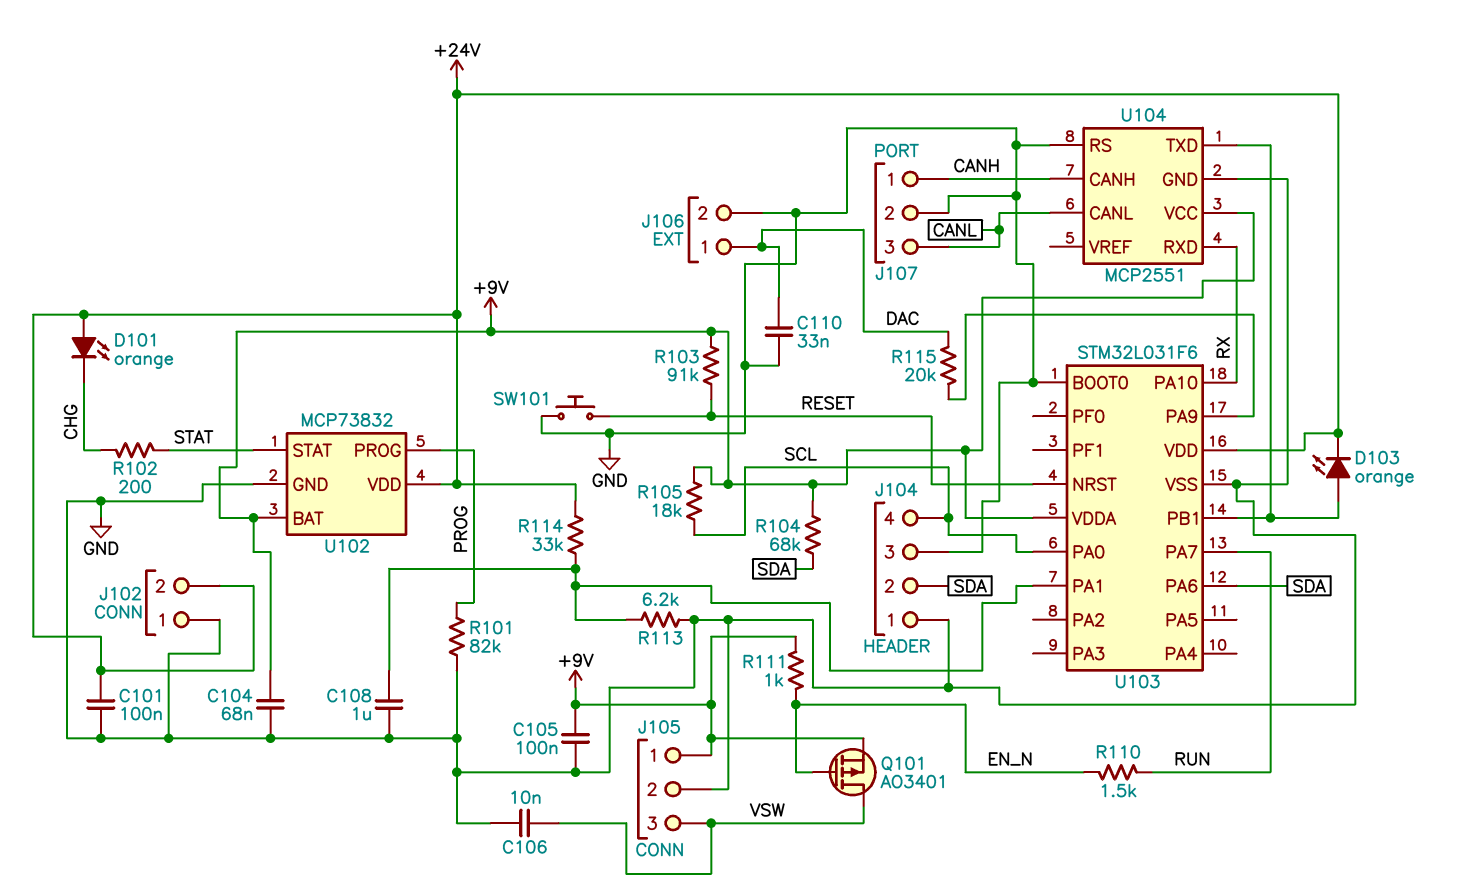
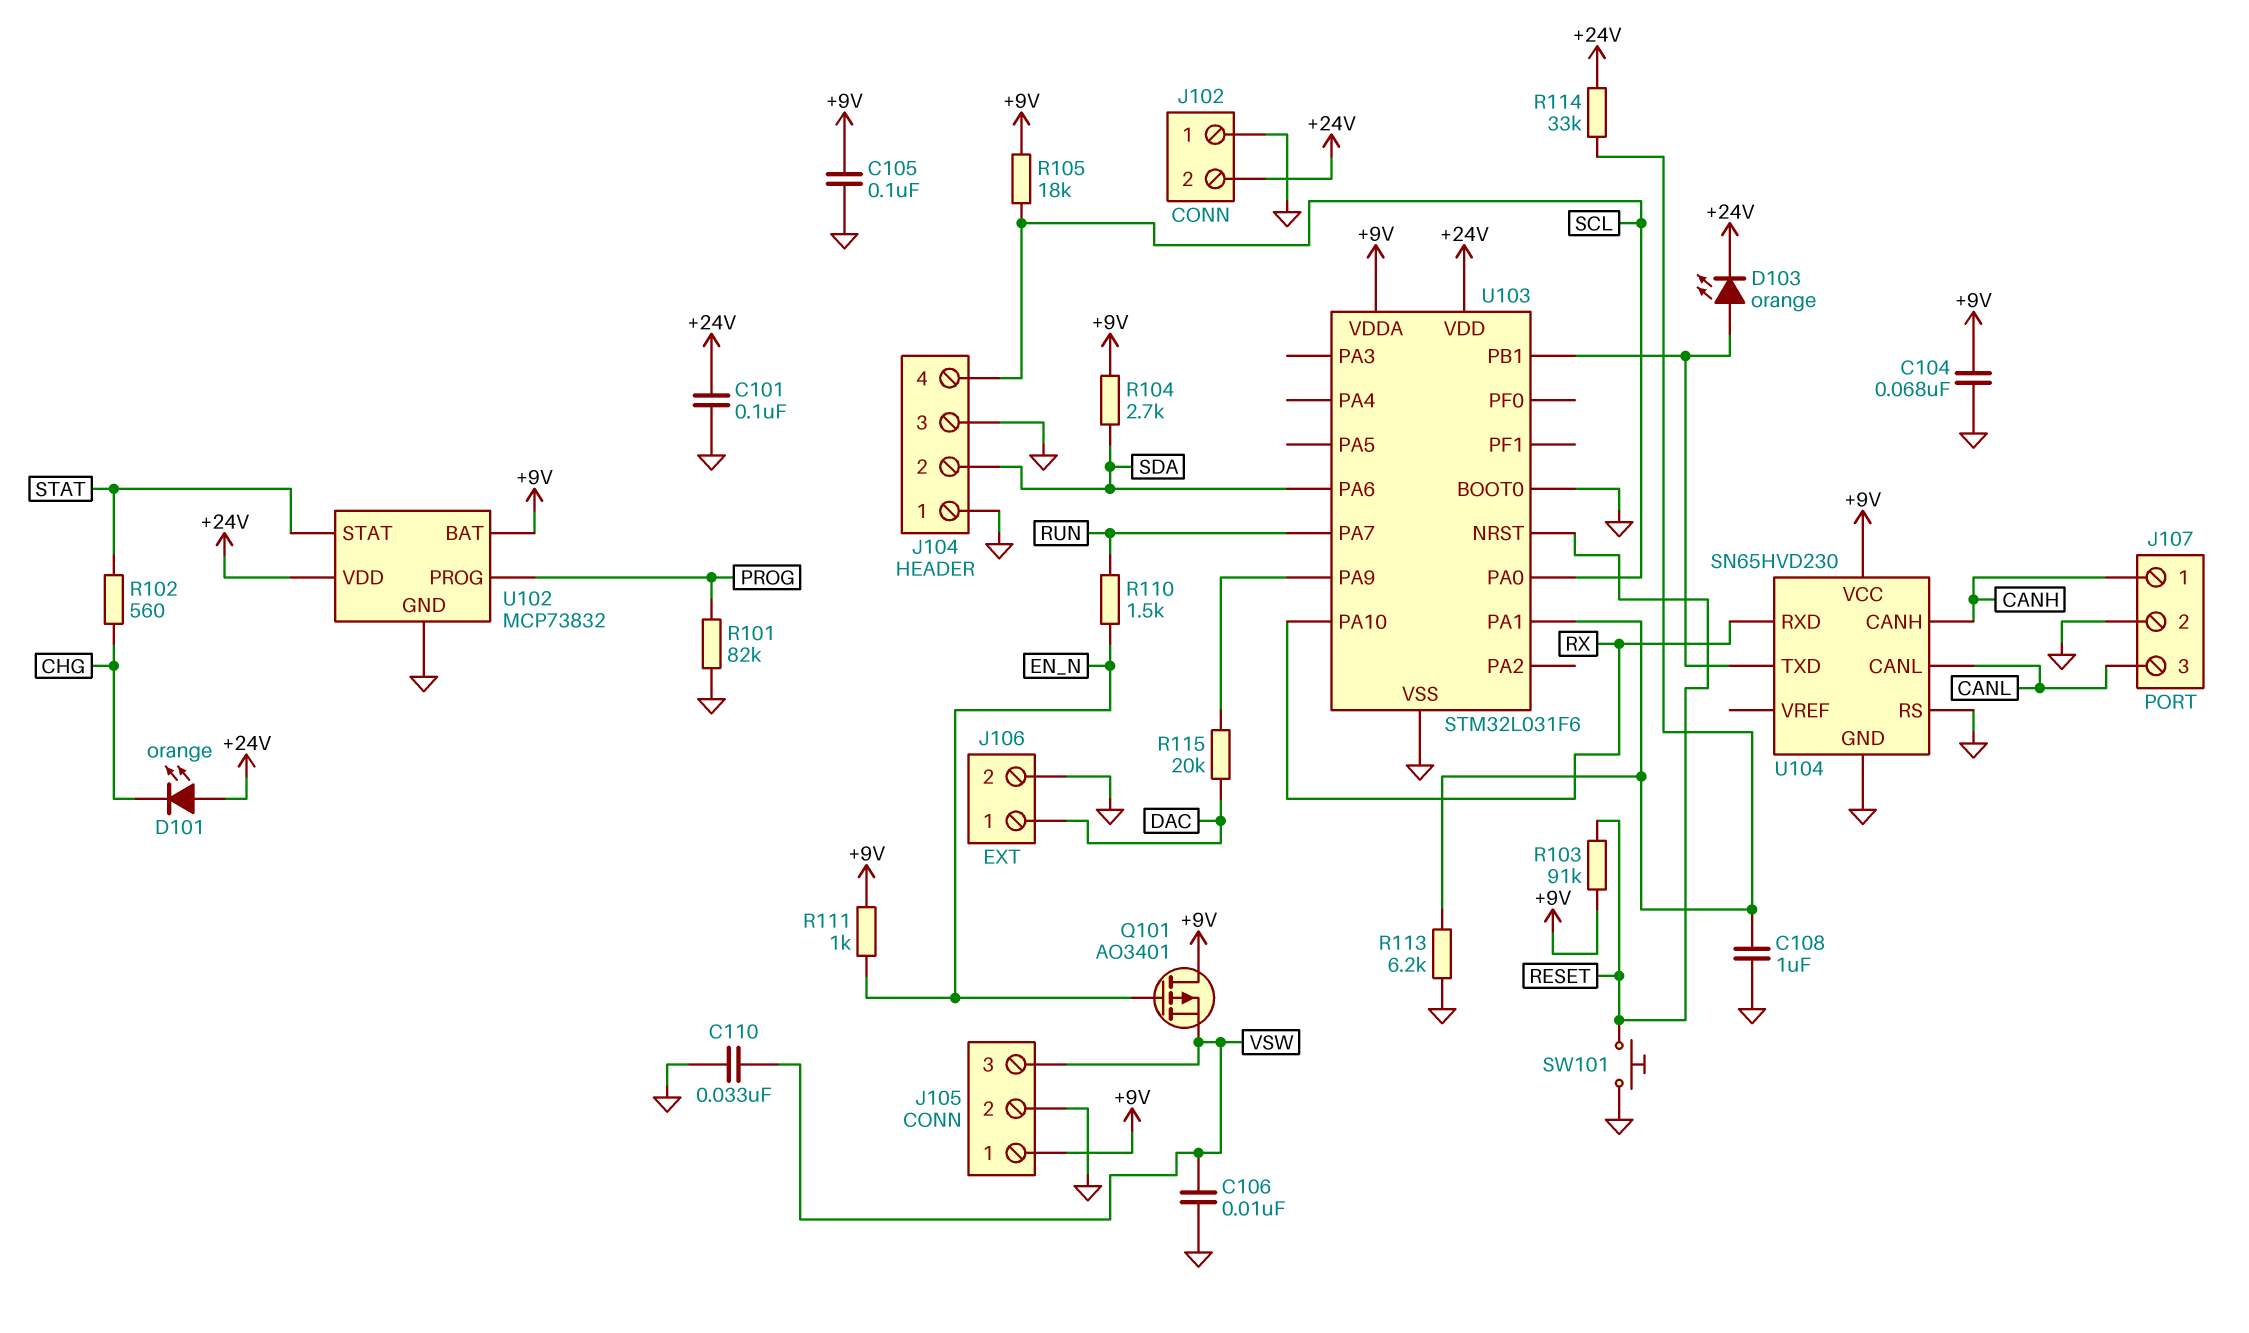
C110: 33nF (DAC, GND) -> 33nF (GND, VSW)
Q101: PMOS AO3401 (G EN_N, D VSW, S +9V) -> PMOS AO3401 (G EN_N, D +9V, S VSW)
R102: 200 (CHG, STAT) -> 560 (CHG, STAT)
R104: 68k (+9V, SDA) -> 2.7k (+9V, SDA)
U104: MCP2551 -> SN65HVD230

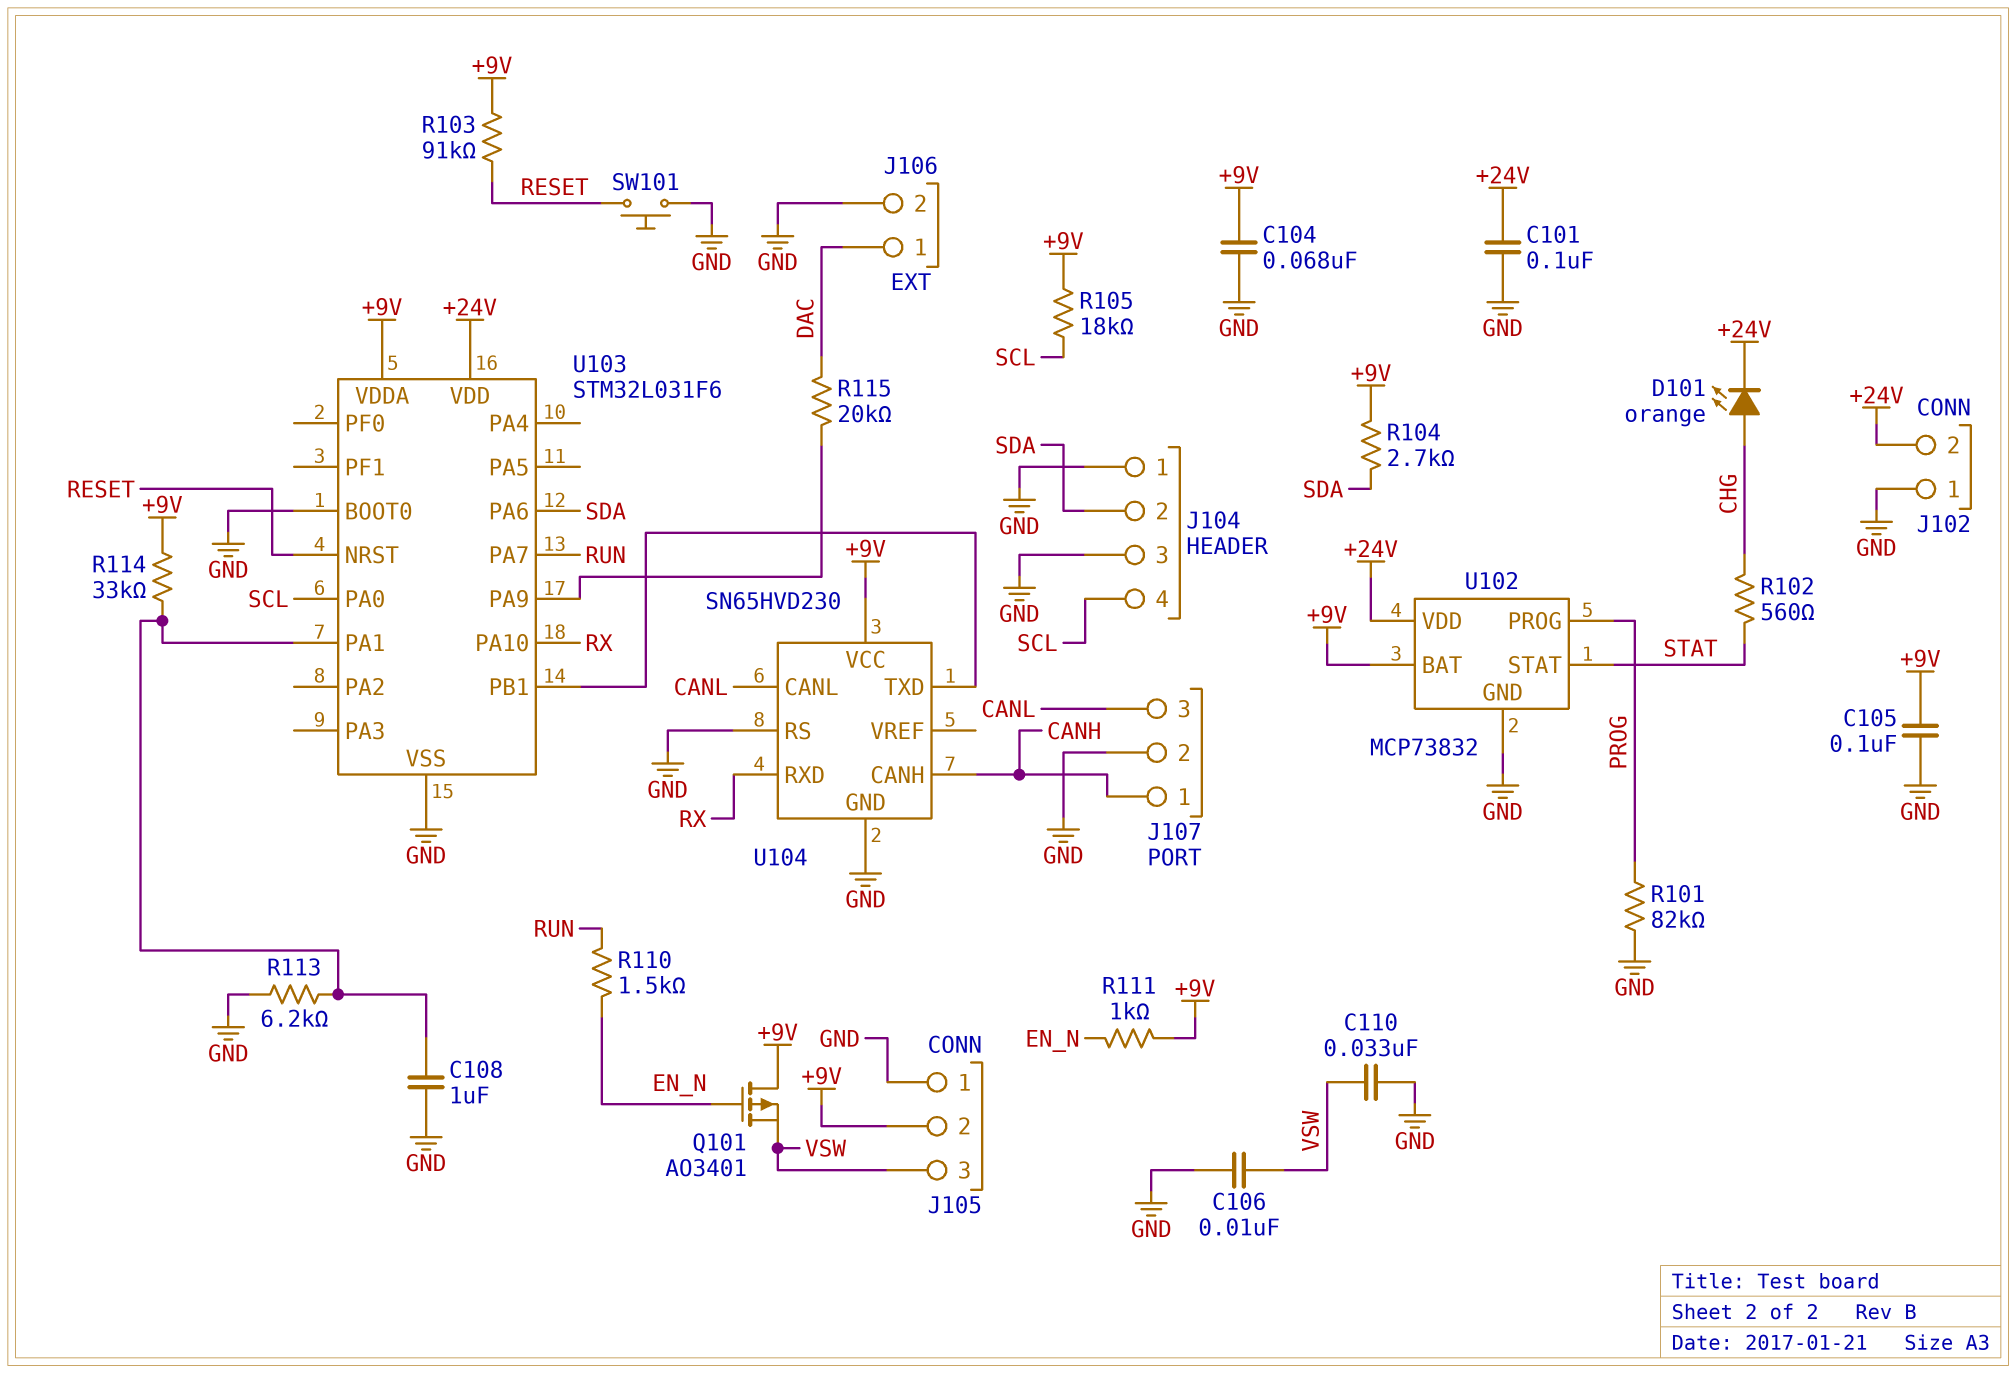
D101: LED orange (A +24V, K CHG) -> LED orange (A CHG, K +24V)
D103: LED orange (A U103/PB1, K +24V) -> none
J105 pin 1: +9V -> GND
J105 pin 2: GND -> +9V
R114: 33k (+24V, U103/PA1) -> 33k (+9V, U103/PA1)

